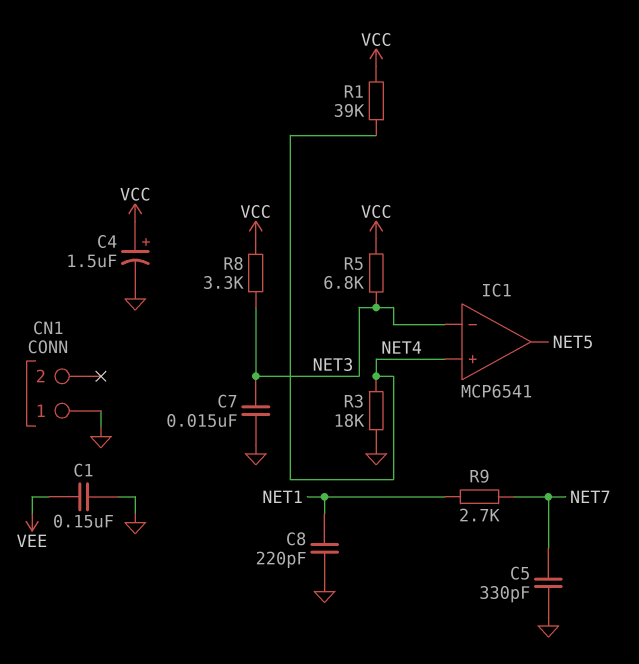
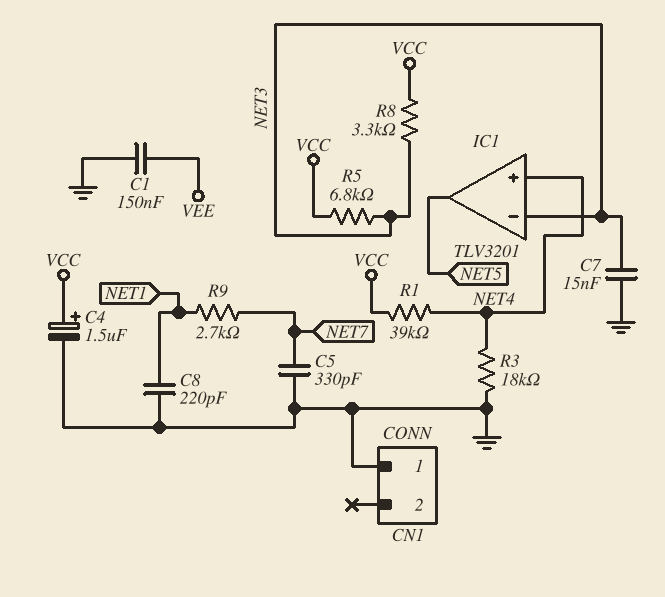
IC1: MCP6541 -> TLV3201

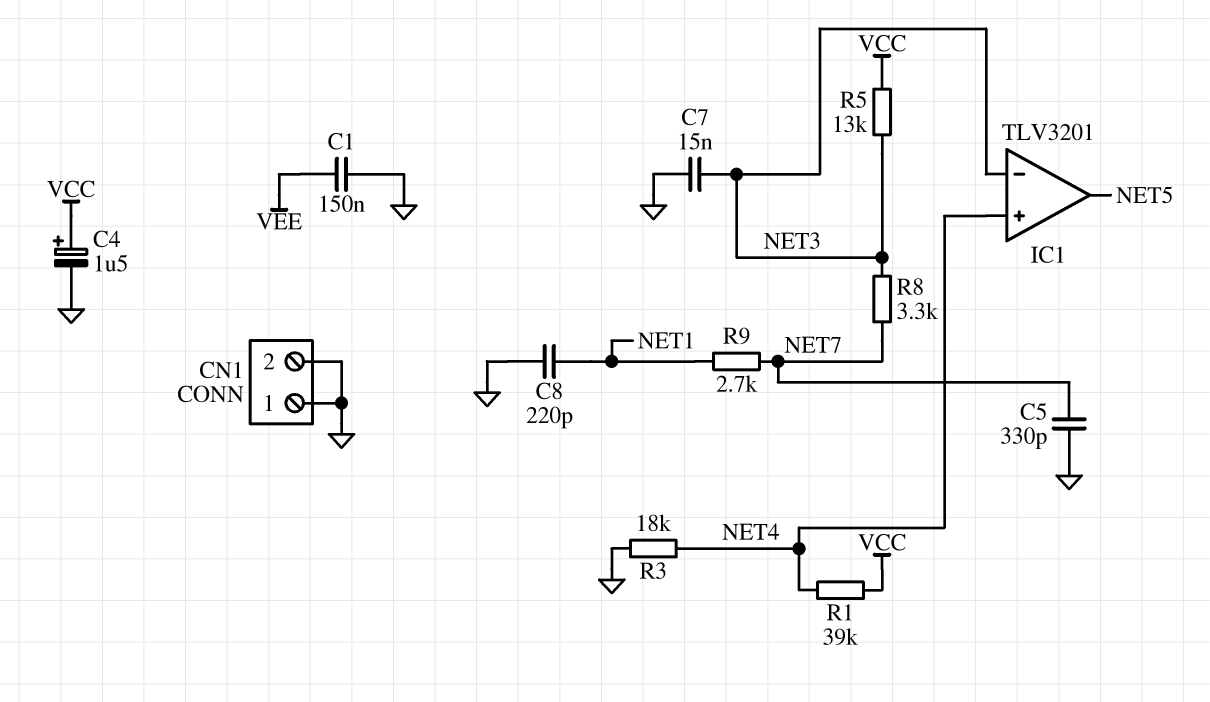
CN1 pin 2: none -> GND
R5: 6.8k (NET3, VCC) -> 13k (NET3, VCC)
R8: 3.3k (NET3, VCC) -> 3.3k (NET3, NET7)

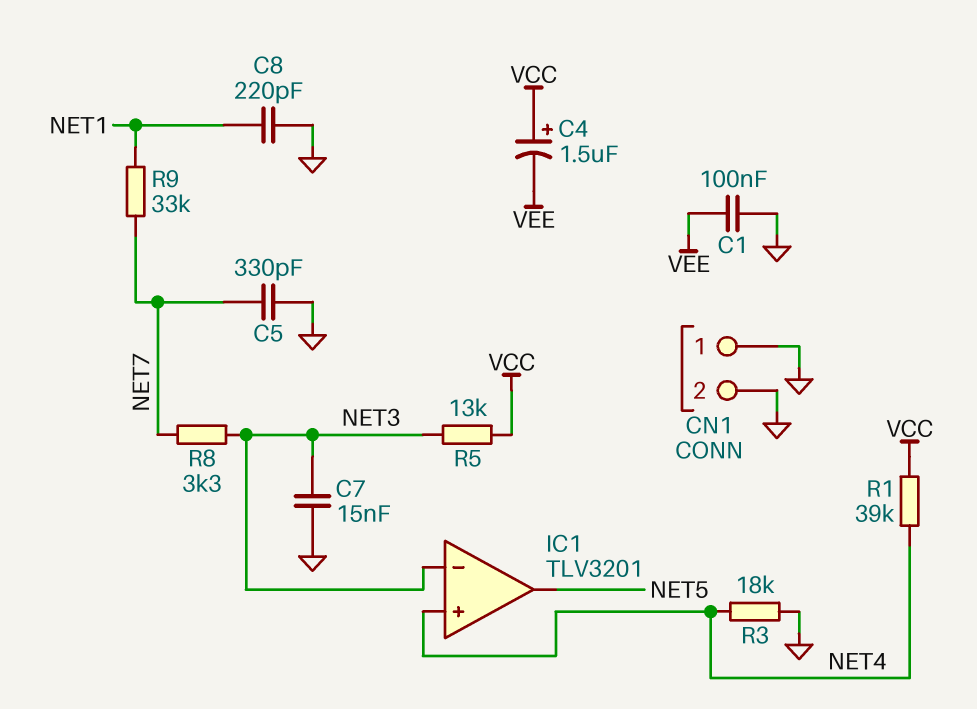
C1: 150nF (GND, VEE) -> 100nF (GND, VEE)
C4: 1.5uF (plus VCC, minus GND) -> 1.5uF (plus VCC, minus VEE)
R9: 2.7k (NET1, NET7) -> 33k (NET1, NET7)

